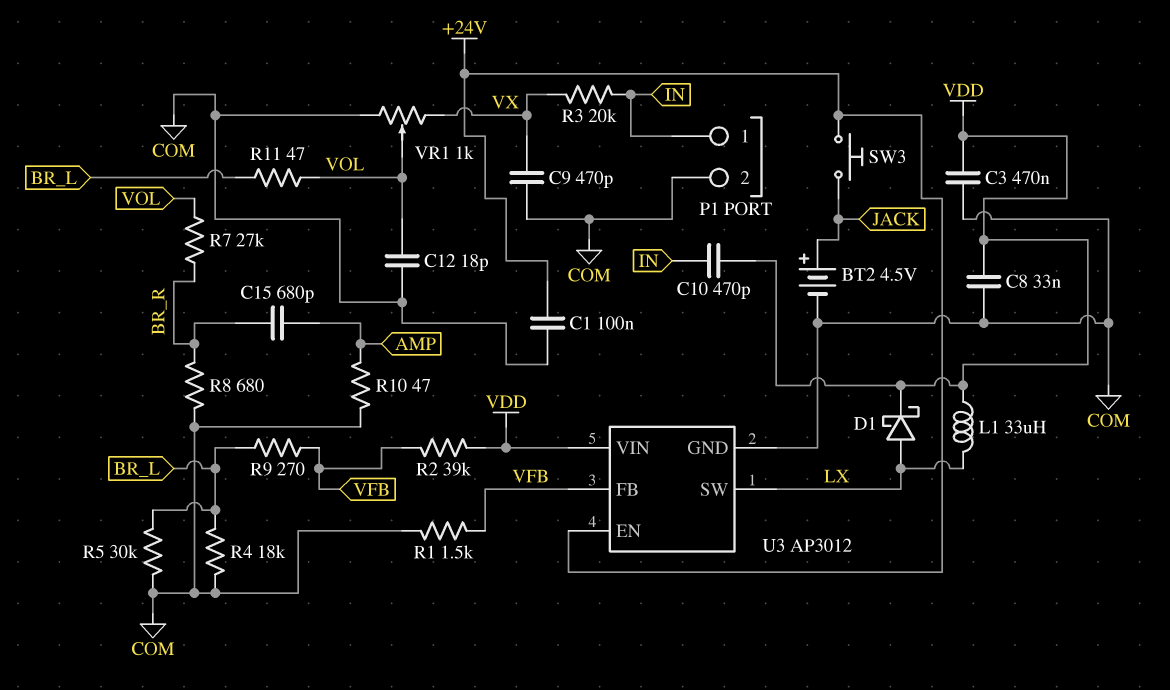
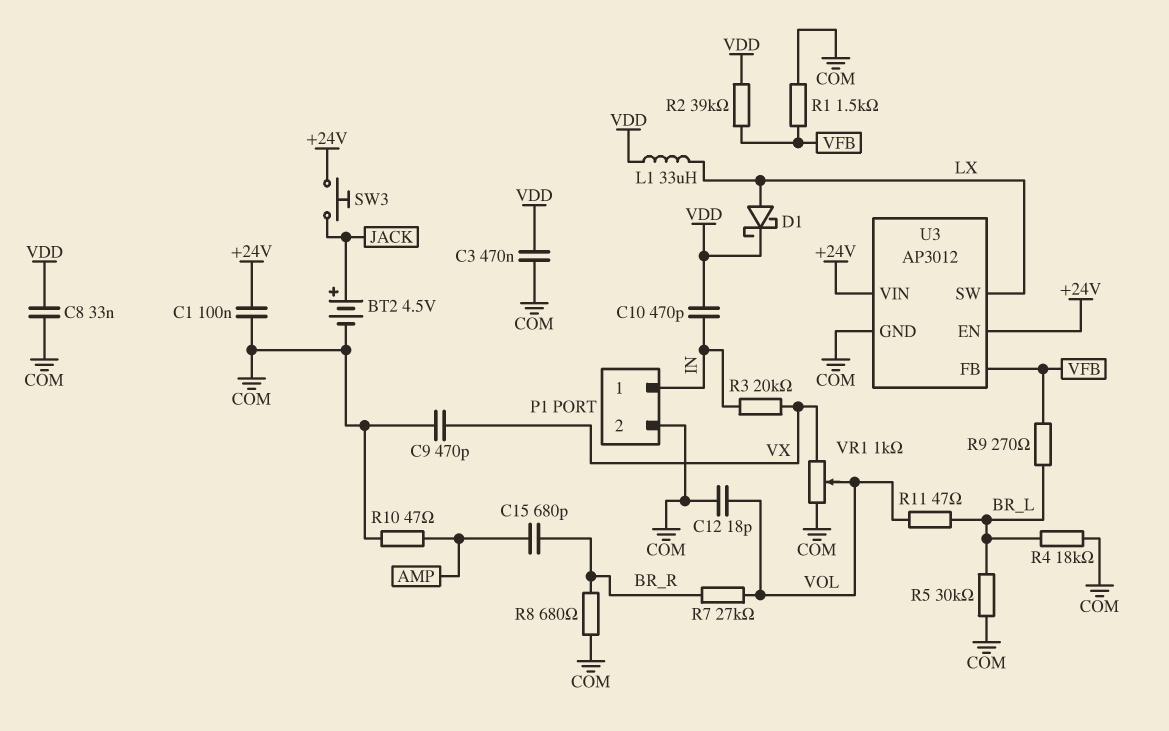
U3 pin VIN: VDD -> +24V

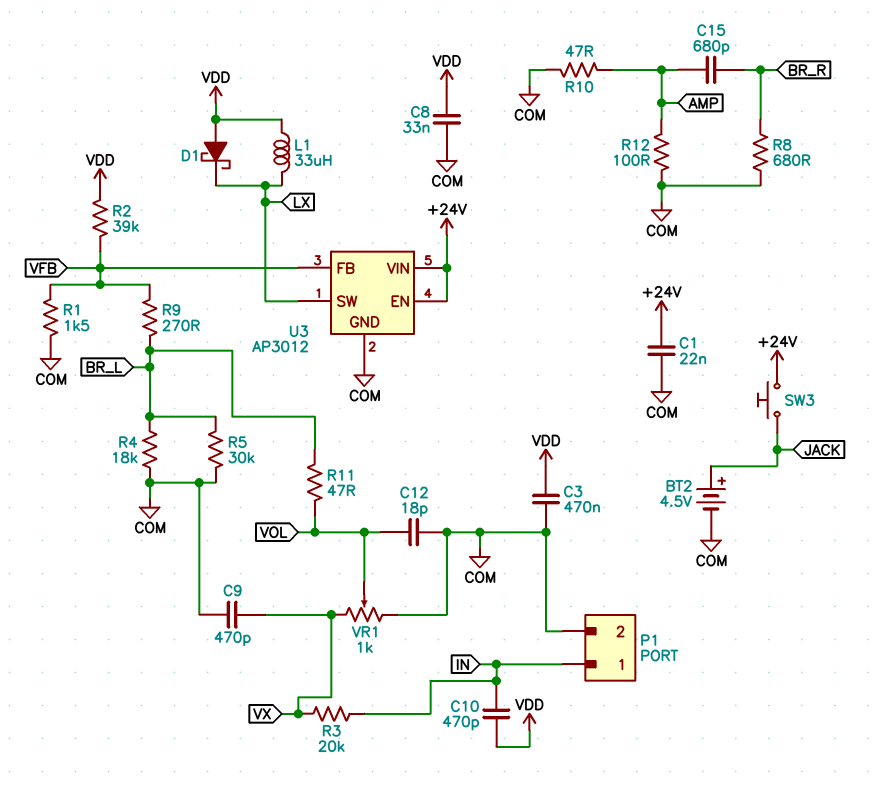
C1: 100nF (+24V, COM) -> 22nF (+24V, COM)
D1: schottky (A LX, K VDD) -> schottky (A VDD, K LX)
R7: 27k (BR_R, VOL) -> none
R12: none -> 100 (AMP, COM)

